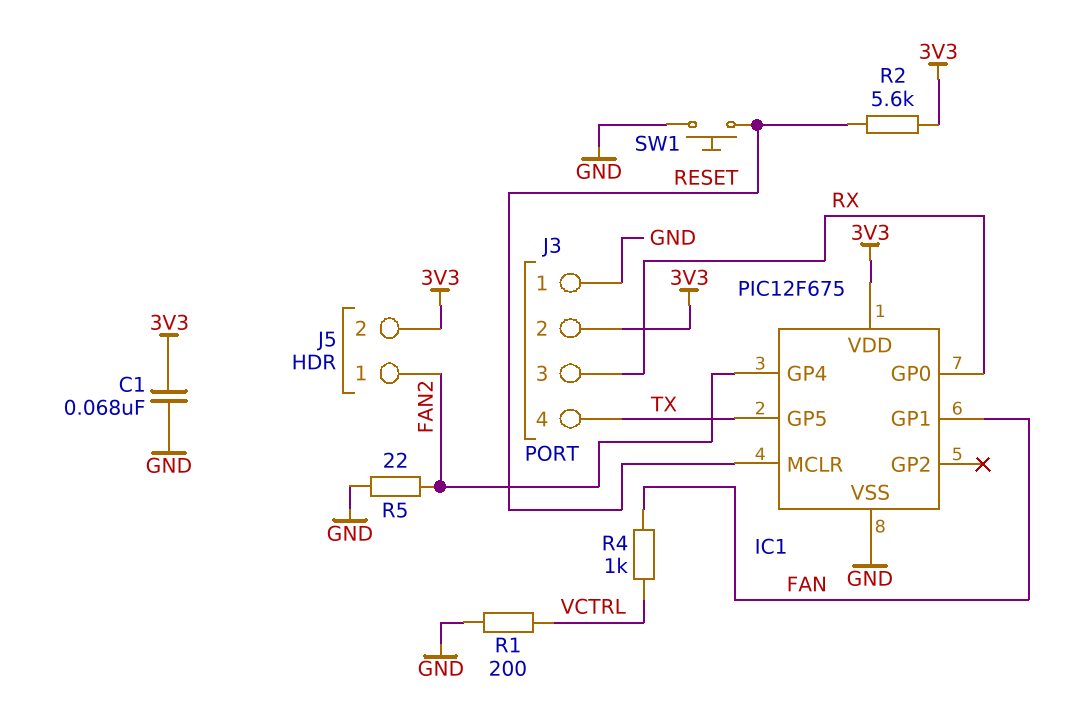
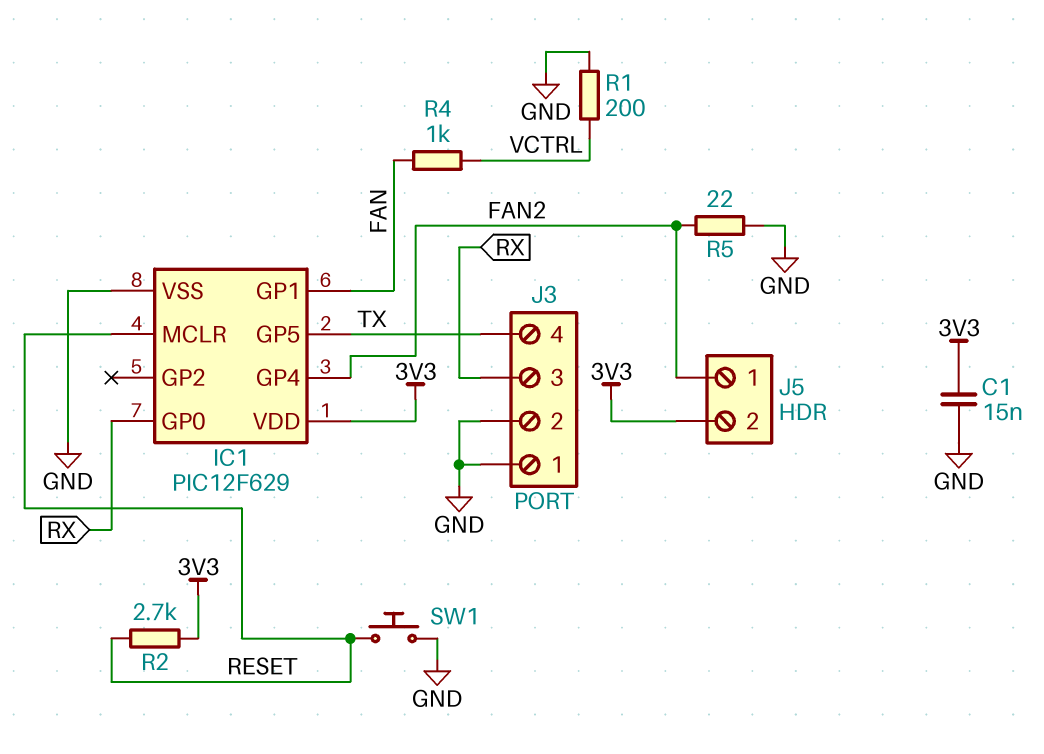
C1: 68nF (3V3, GND) -> 15nF (3V3, GND)
IC1: PIC12F675 -> PIC12F629
J3 pin 2: 3V3 -> GND
R2: 5.6k (3V3, RESET) -> 2.7k (3V3, RESET)

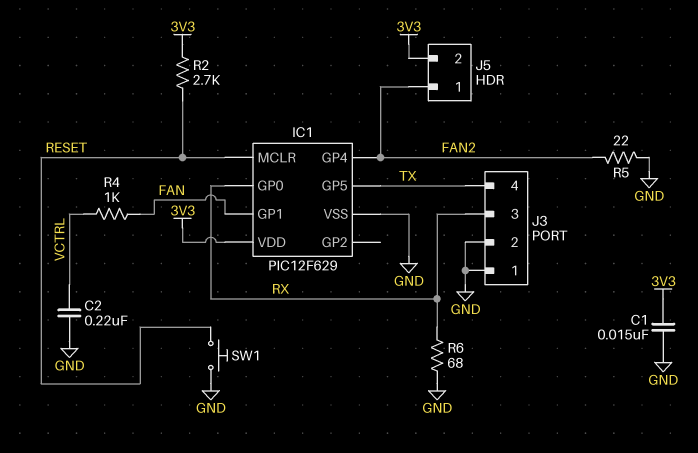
C2: none -> 220nF (GND, VCTRL)
R1: 200 (GND, VCTRL) -> none
R6: none -> 68 (GND, RX)

